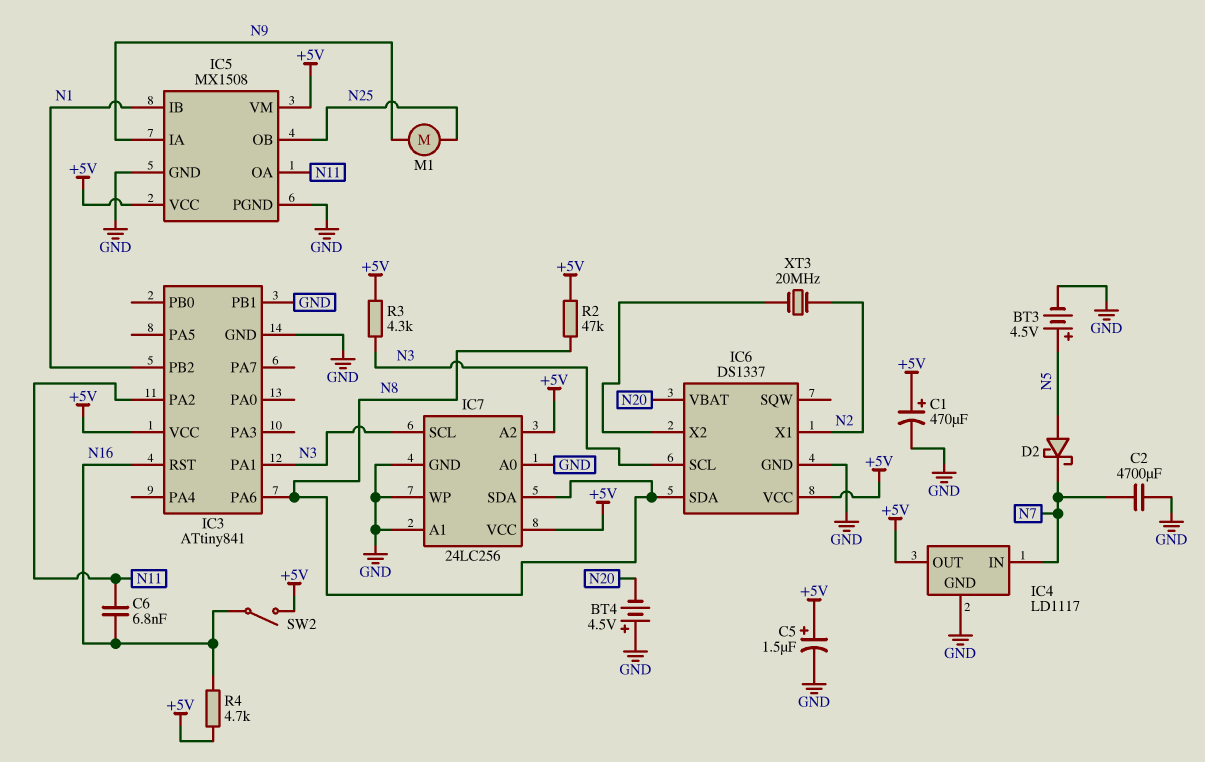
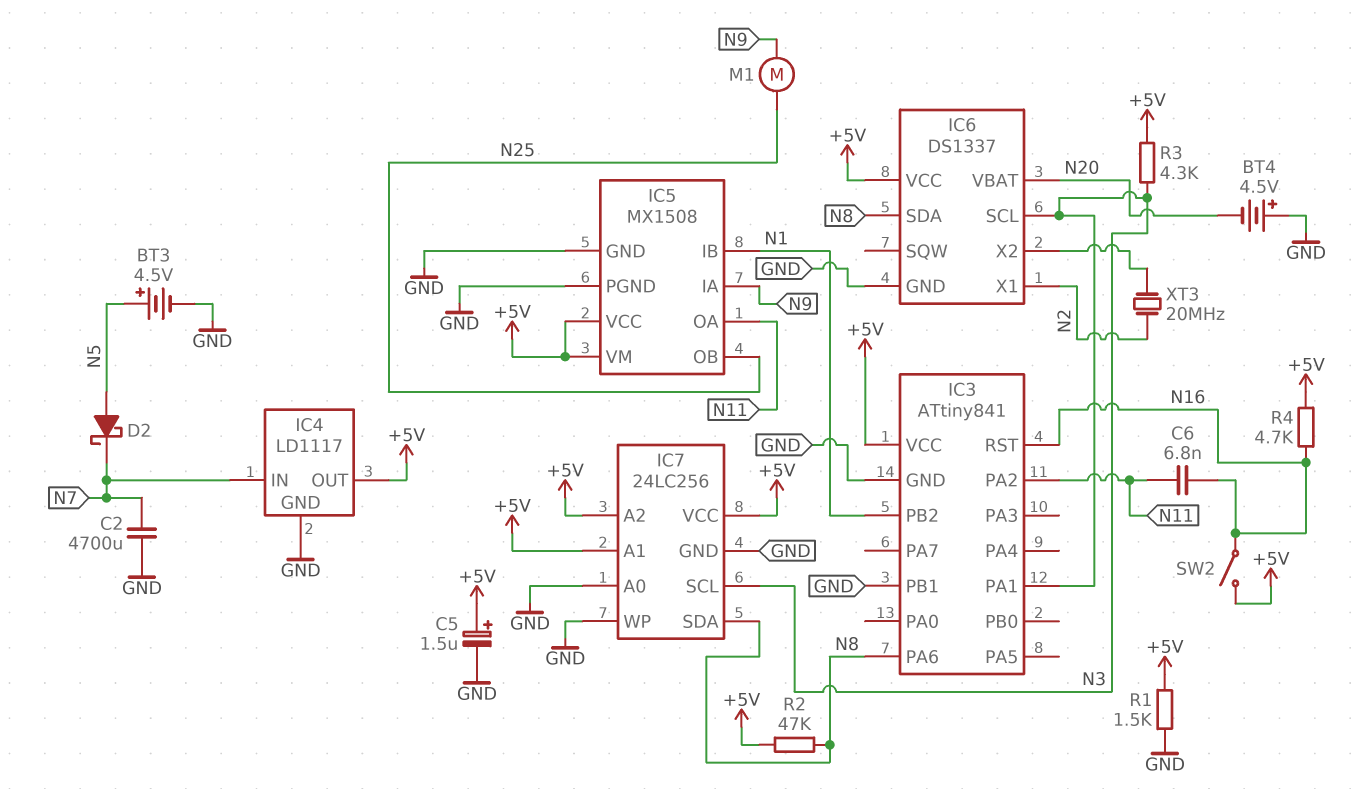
C1: 470uF (plus +5V, minus GND) -> none
IC7 pin A1: GND -> +5V
R1: none -> 1.5k (+5V, GND)

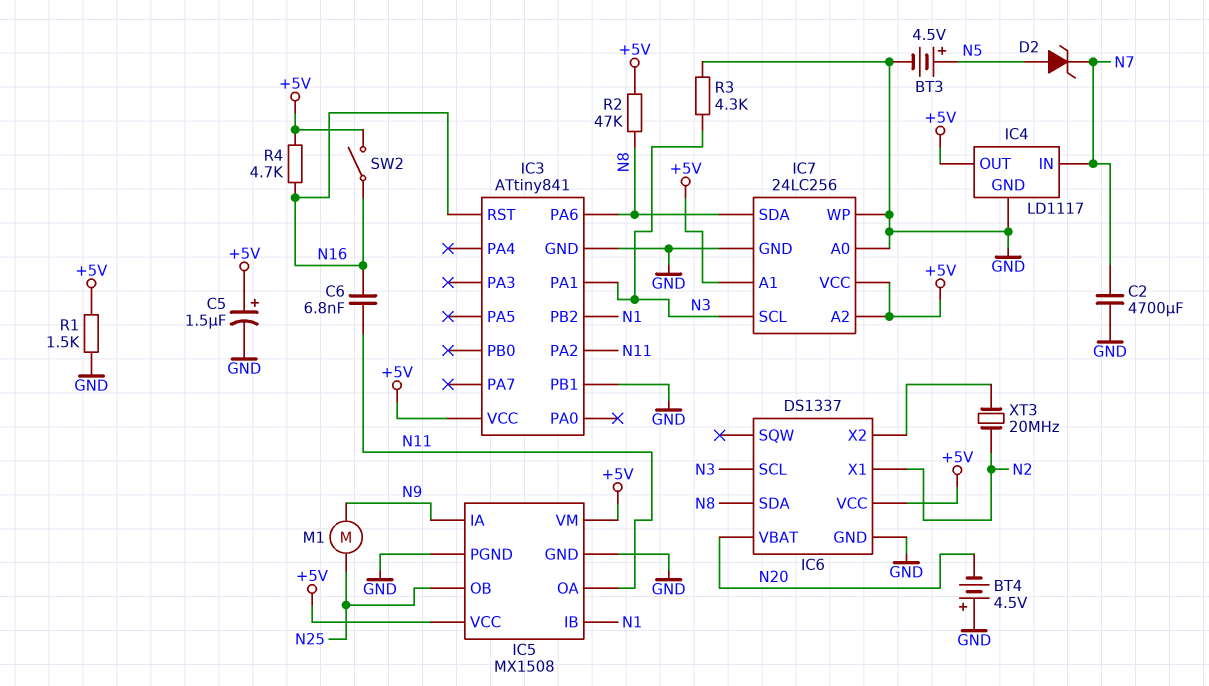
D2: schottky (A N5, K N7) -> zener (A N5, K N7)
R3: 4.3k (+5V, N3) -> 4.3k (GND, N3)

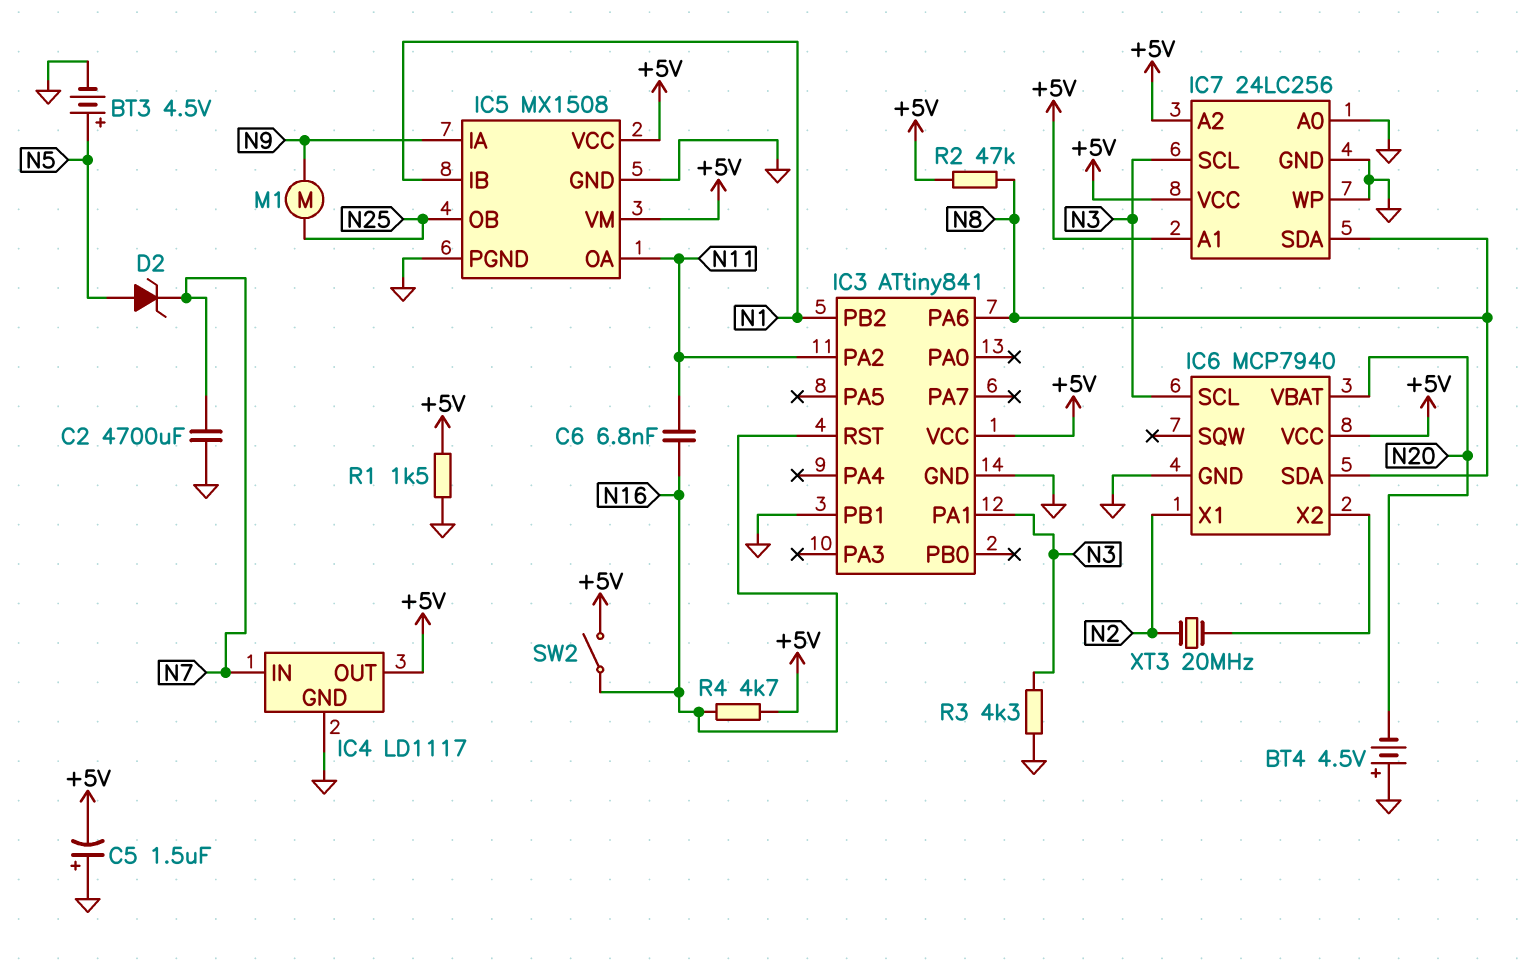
C5: 1.5uF (plus +5V, minus GND) -> 1.5uF (plus GND, minus +5V)
IC6: DS1337 -> MCP7940

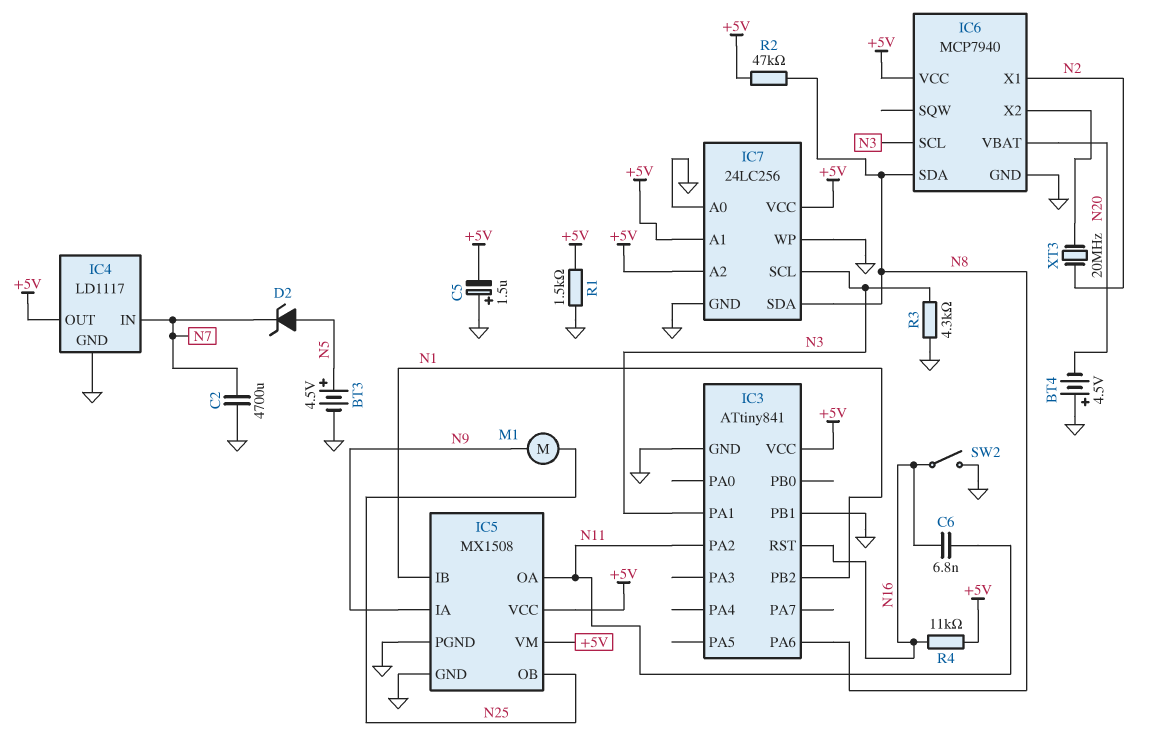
R4: 4.7k (+5V, N16) -> 11k (+5V, N16)
SW2: switch (+5V, N16) -> switch (GND, N16)

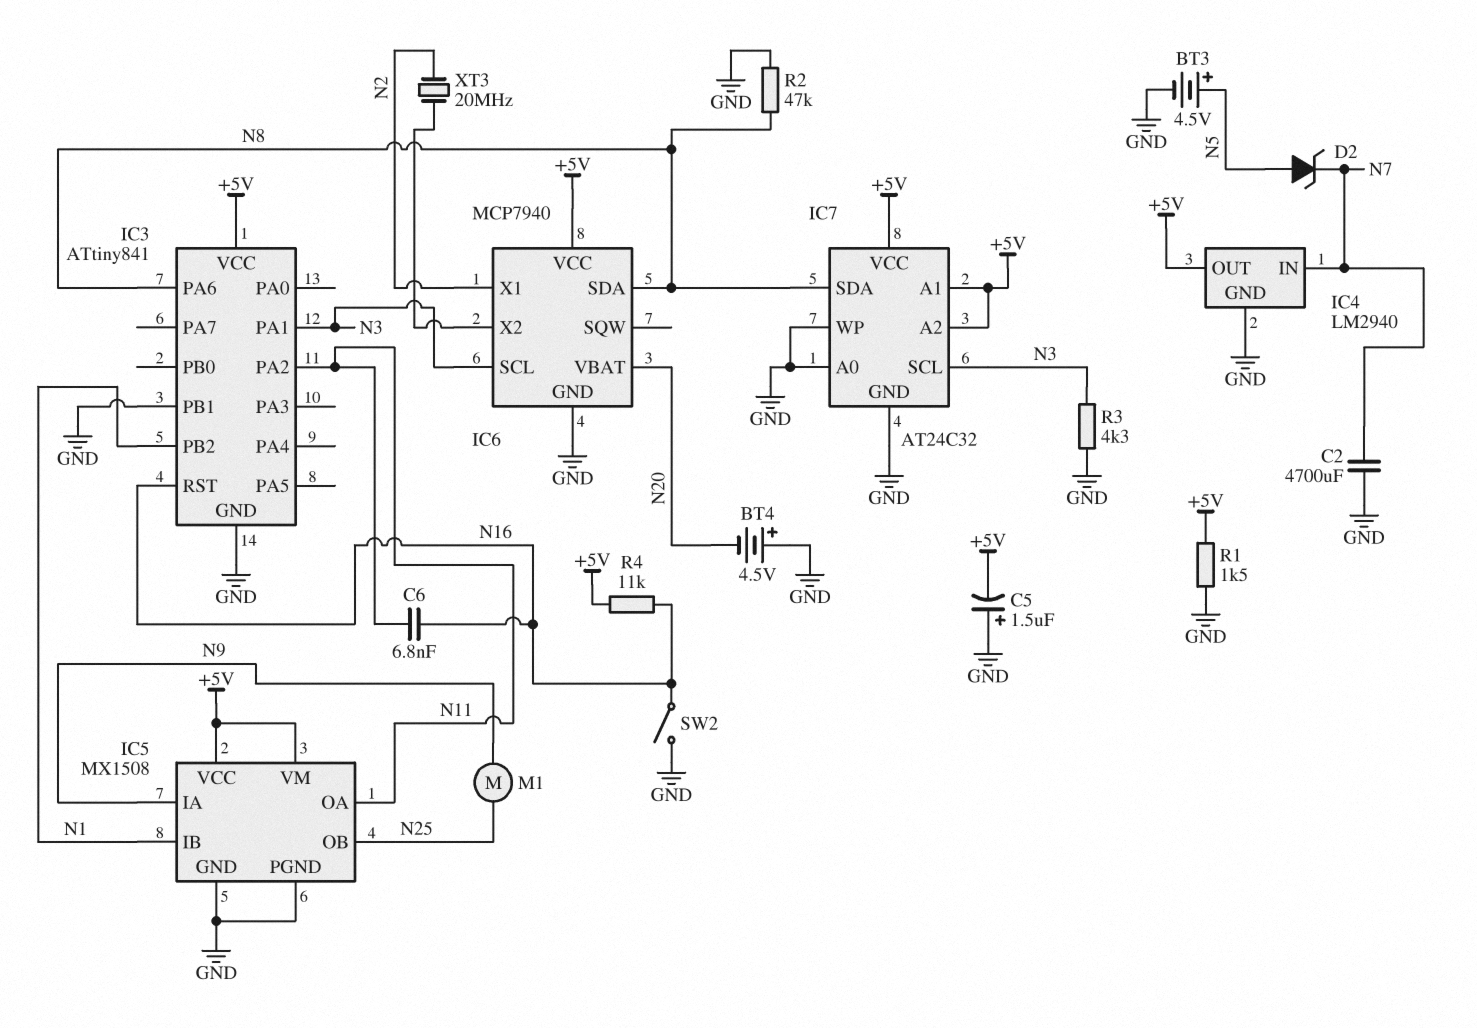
IC4: LD1117 -> LM2940
IC7: 24LC256 -> AT24C32
R2: 47k (+5V, N8) -> 47k (GND, N8)

